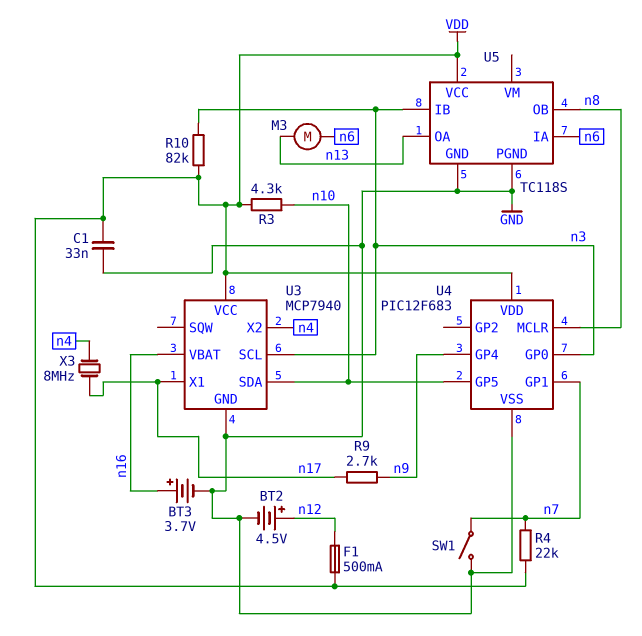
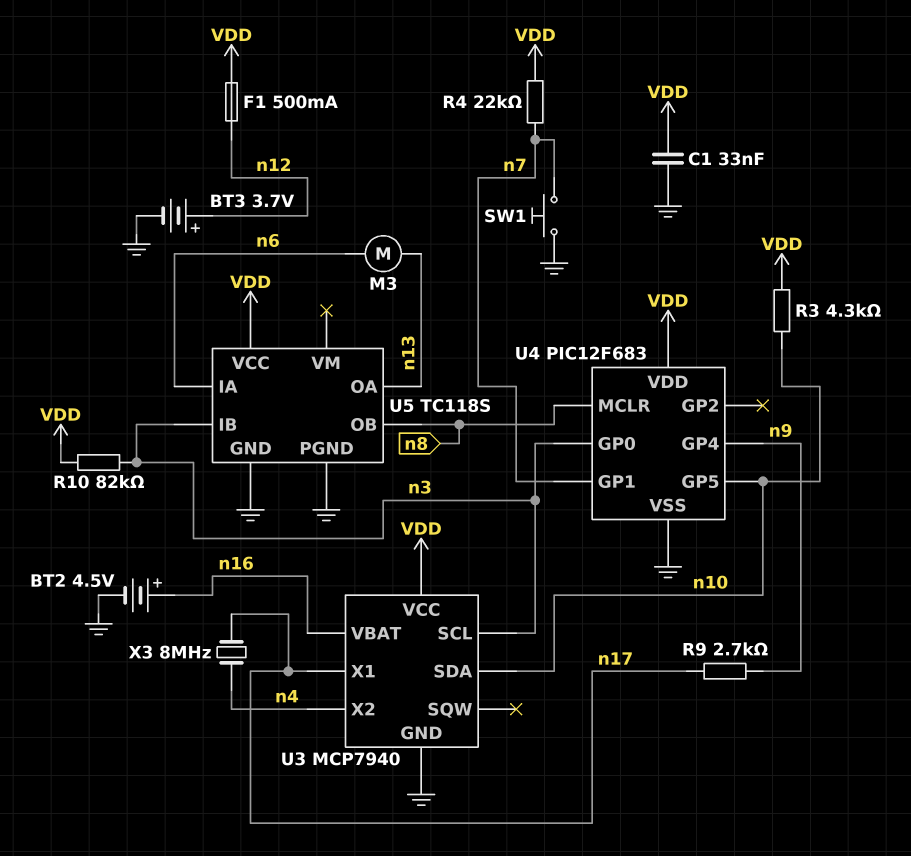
BT2: 4.5V (plus n12, minus GND) -> 4.5V (plus n16, minus GND)
BT3: 3.7V (plus n16, minus GND) -> 3.7V (plus n12, minus GND)
SW1: switch (GND, n7) -> button (GND, n7)

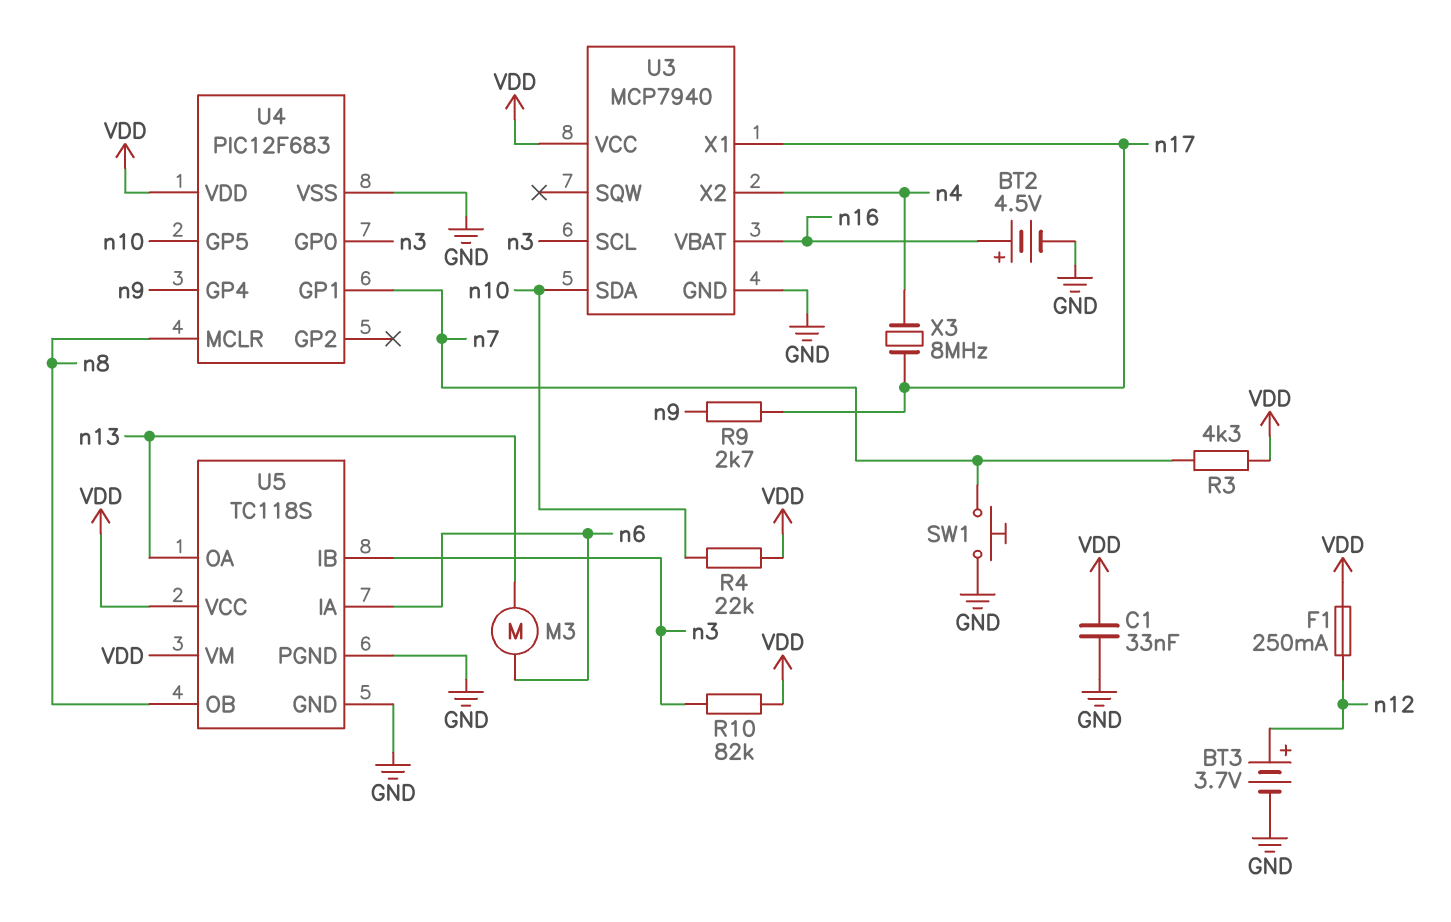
F1: 500mA (VDD, n12) -> 250mA (VDD, n12)
R3: 4.3k (VDD, n10) -> 4.3k (VDD, n7)
R4: 22k (VDD, n7) -> 22k (VDD, n10)
U5 pin VM: none -> VDD

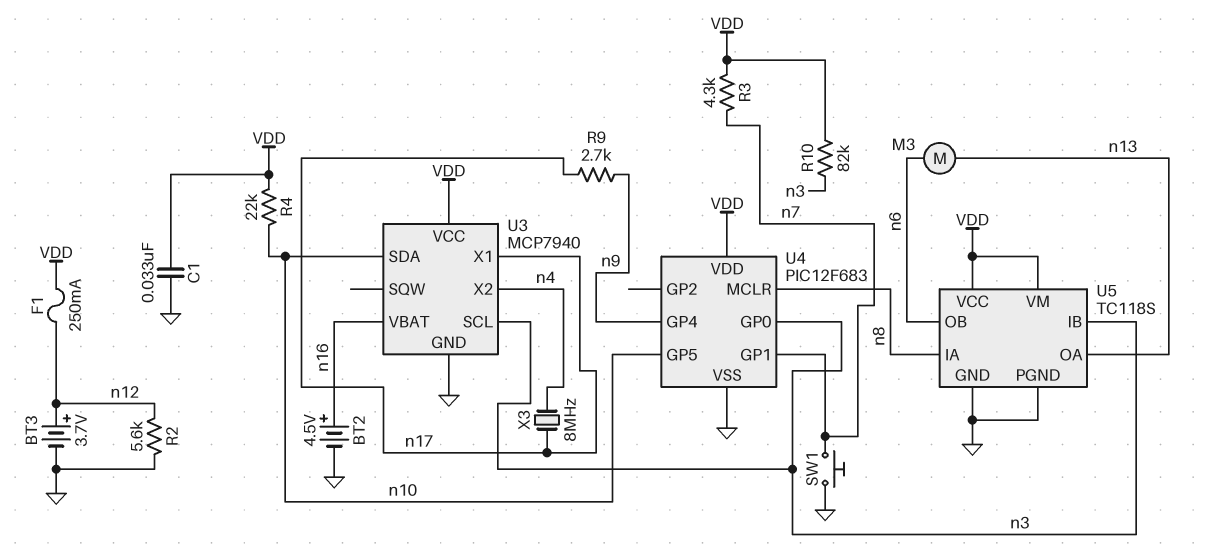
R2: none -> 5.6k (GND, n12)
U5 pin IA: n6 -> n8
U5 pin OB: n8 -> n6

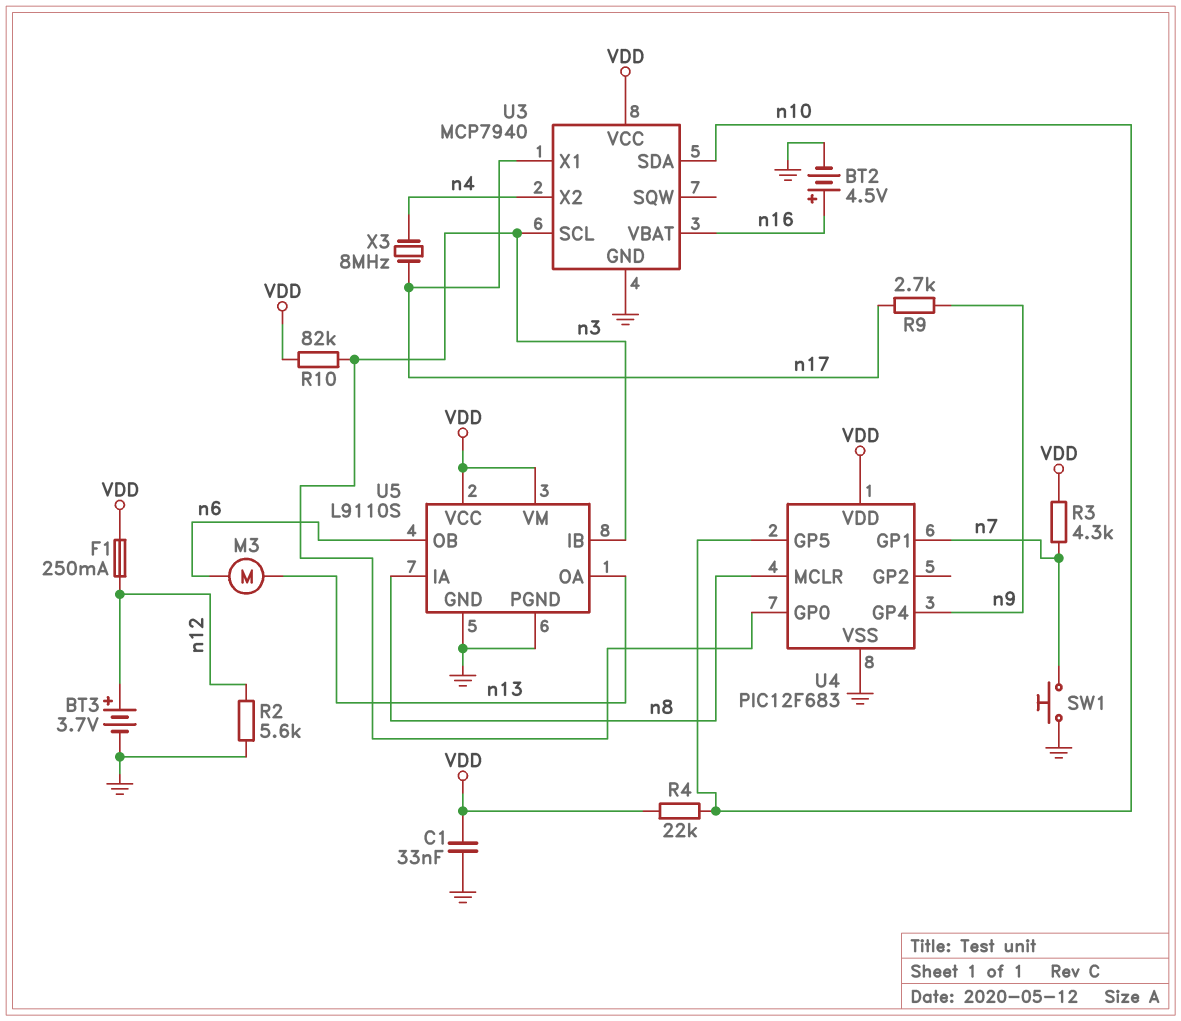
U5: TC118S -> L9110S

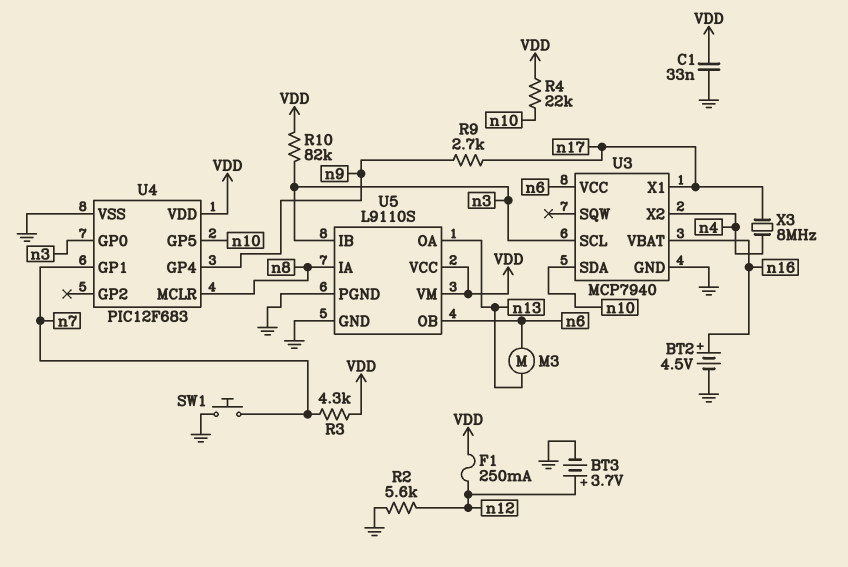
U3 pin VCC: VDD -> n6

